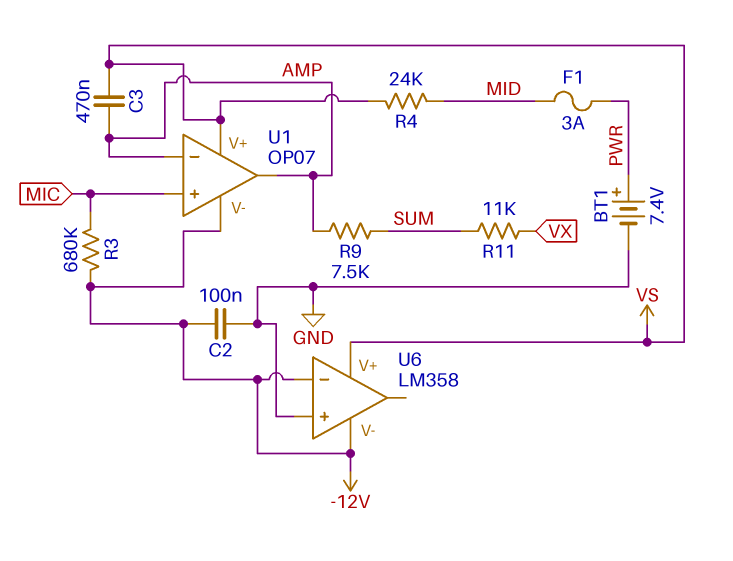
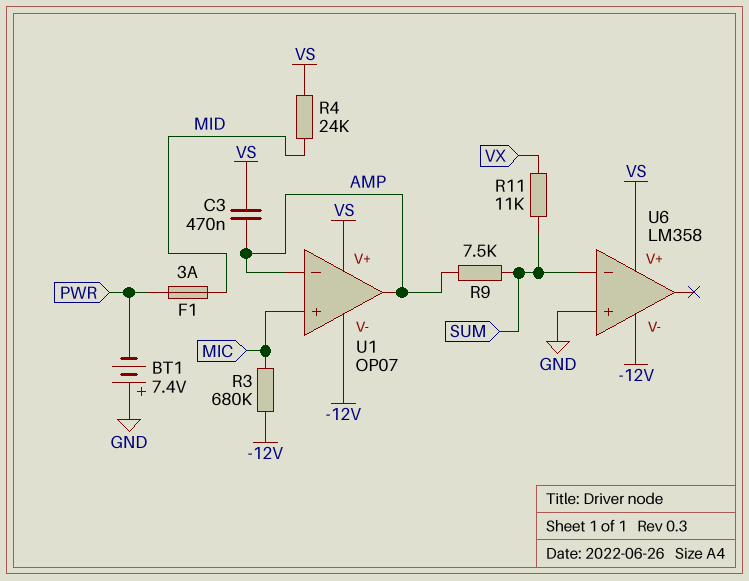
BT1: 7.4V (plus PWR, minus GND) -> 7.4V (plus GND, minus PWR)
C2: 100nF (-12V, GND) -> none
U6 pin in-: -12V -> SUM

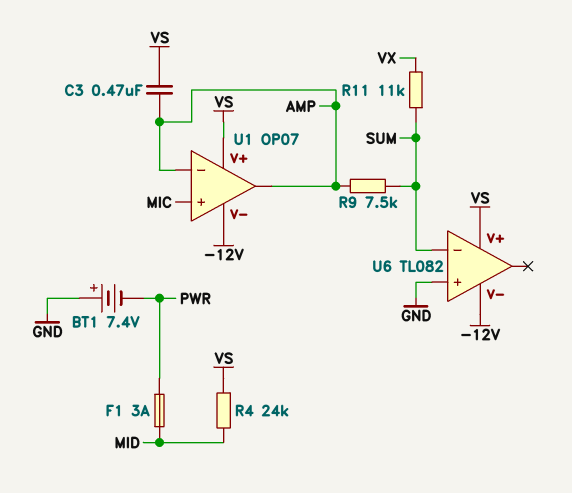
R3: 680k (-12V, MIC) -> none
U6: LM358 -> TL082

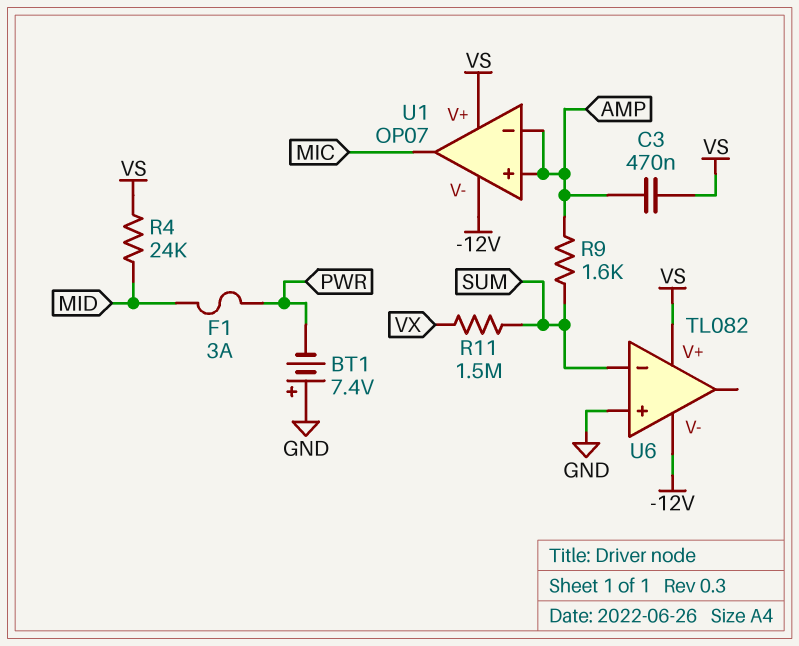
R9: 7.5k (AMP, SUM) -> 1.6k (AMP, SUM)
R11: 11k (SUM, VX) -> 1.5M (SUM, VX)
U1 pin in+: MIC -> AMP
U1 pin out: AMP -> MIC

